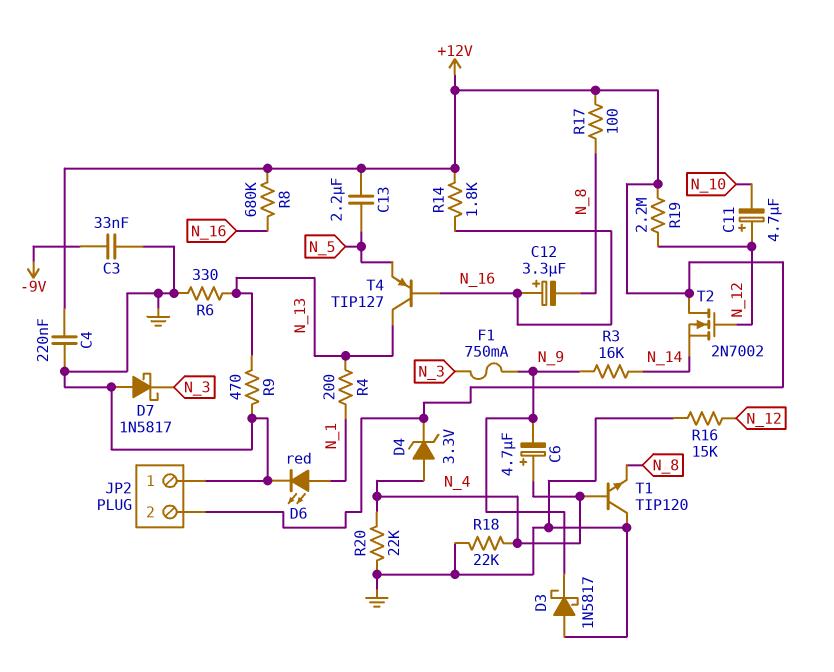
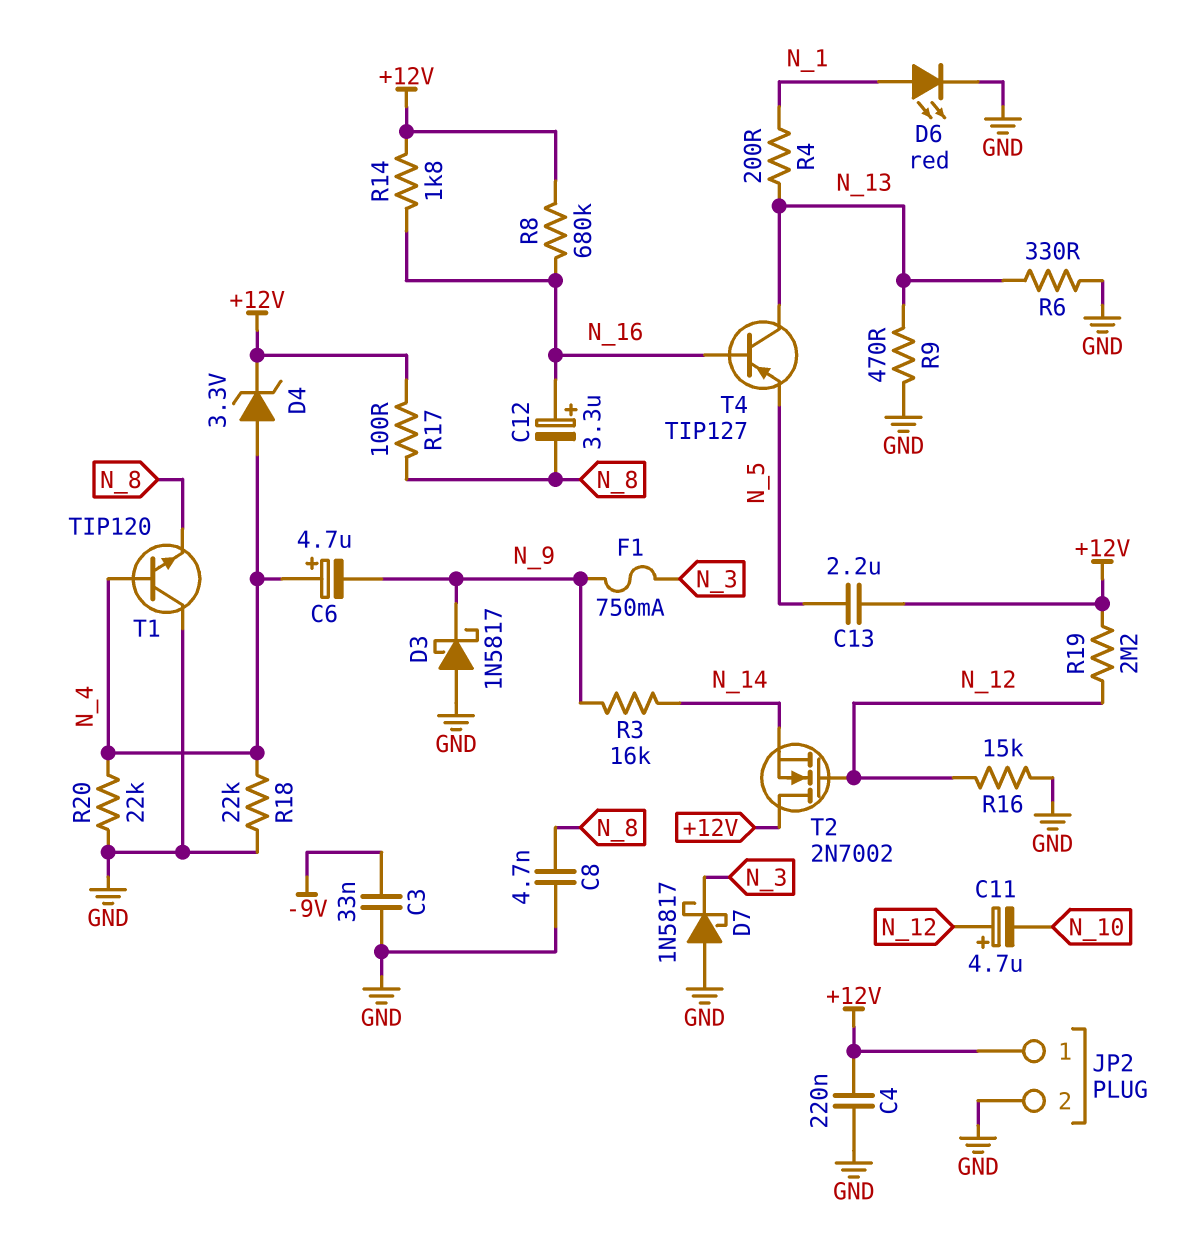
C8: none -> 4.7nF (GND, N_8)
JP2 pin 1: GND -> +12V
JP2 pin 2: +12V -> GND

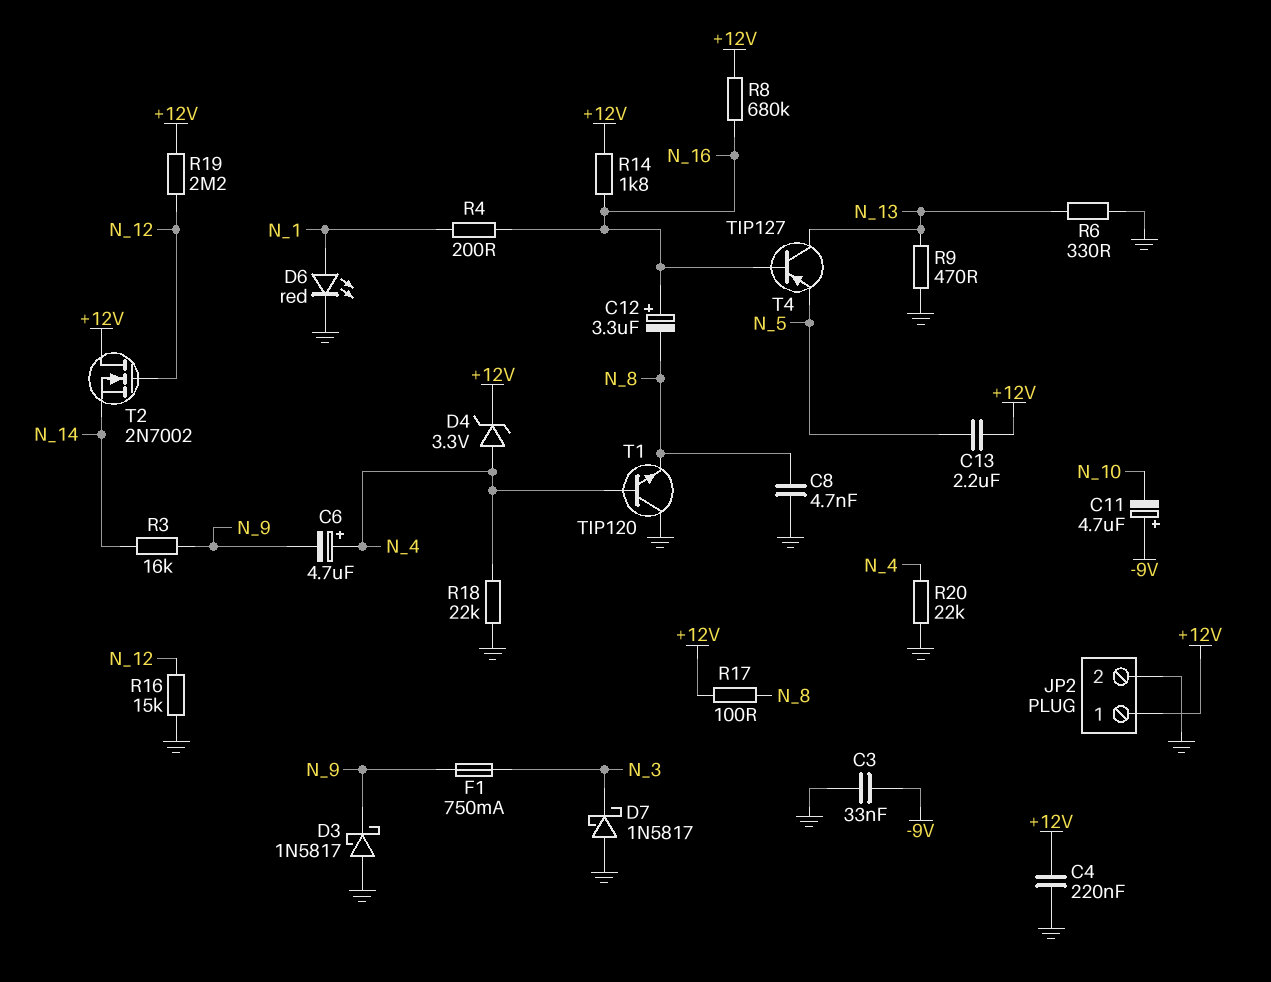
C11: 4.7uF (plus N_12, minus N_10) -> 4.7uF (plus -9V, minus N_10)
R4: 200 (N_1, N_13) -> 200 (N_1, N_16)

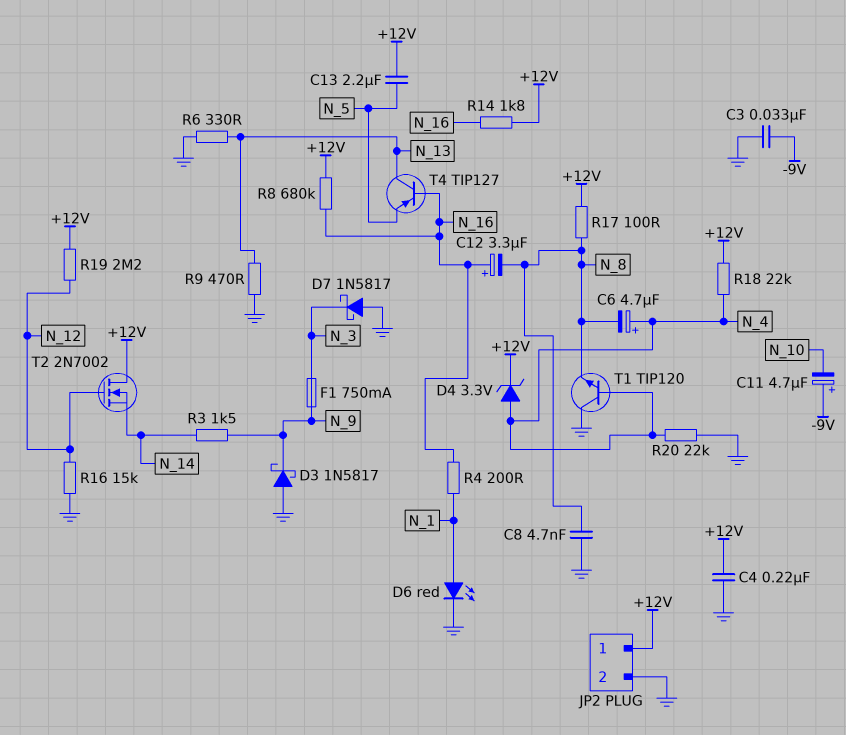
C6: 4.7uF (plus N_4, minus N_9) -> 4.7uF (plus N_4, minus N_8)
R3: 16k (N_9, N_14) -> 1.5k (N_9, N_14)
R18: 22k (GND, N_4) -> 22k (+12V, N_4)

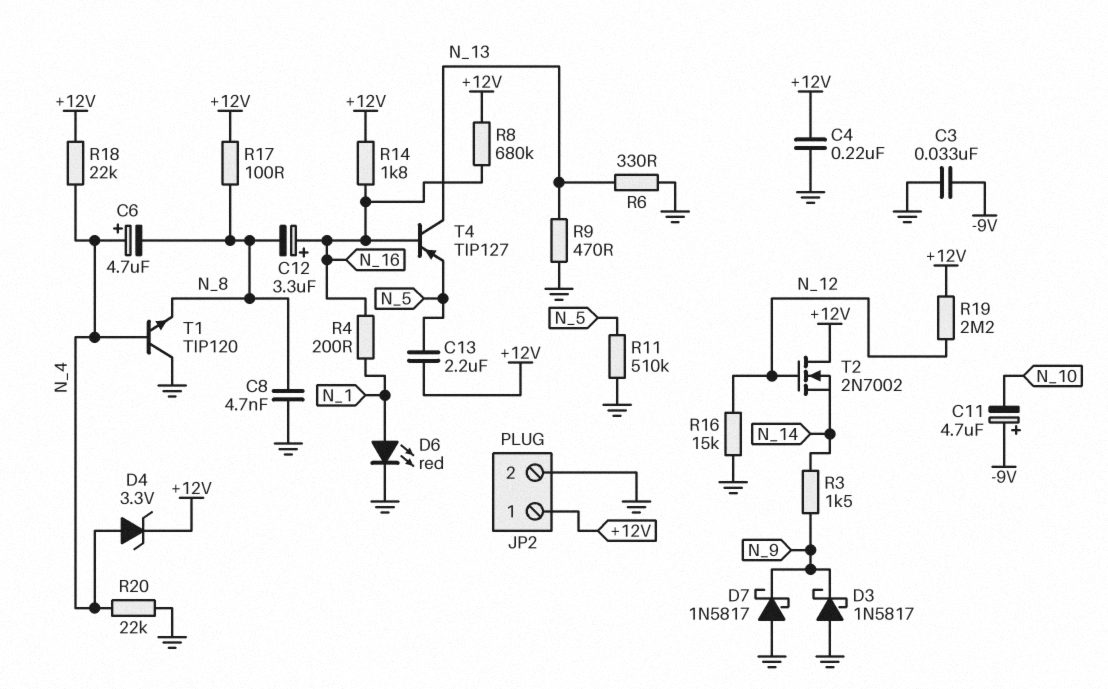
D7: schottky 1N5817 (A GND, K N_3) -> schottky 1N5817 (A GND, K N_9)
F1: 750mA (N_3, N_9) -> none
R11: none -> 510k (GND, N_5)

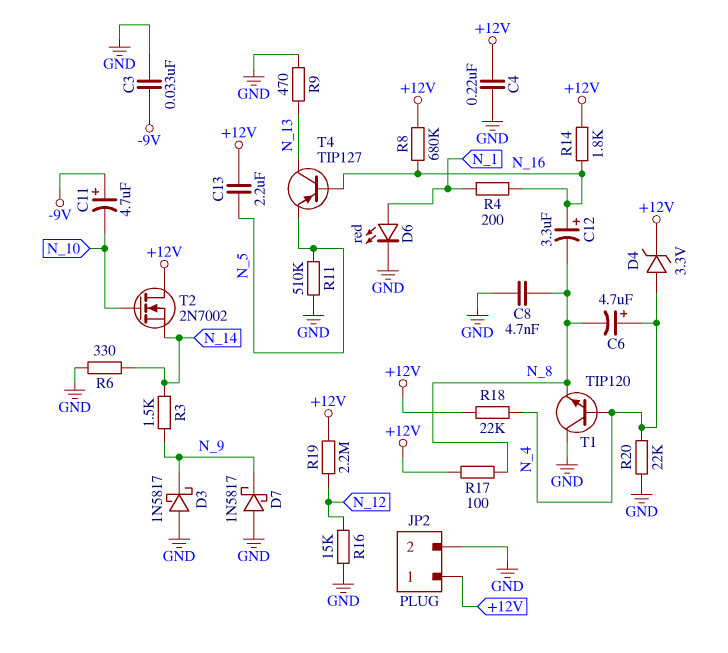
R6: 330 (GND, N_13) -> 330 (GND, N_14)
T2: NMOS 2N7002 (G N_12, D +12V, S N_14) -> NMOS 2N7002 (G N_10, D +12V, S N_14)

